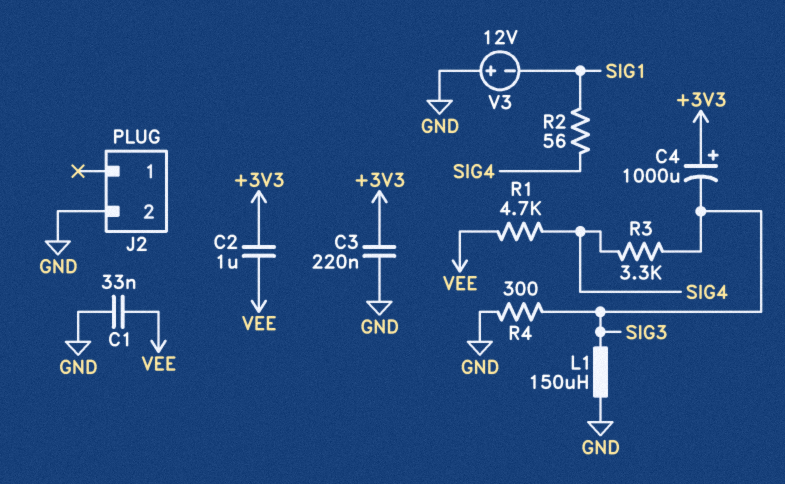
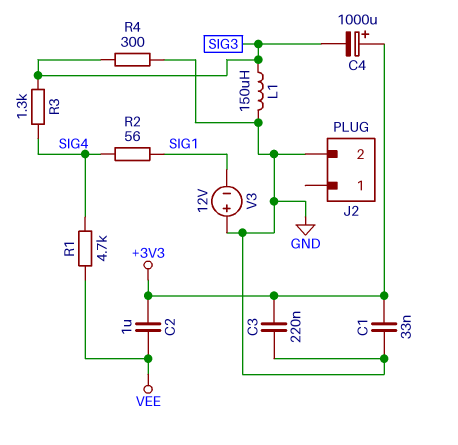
C1: 33nF (GND, VEE) -> 33nF (+3V3, GND)
R3: 3.3k (SIG3, SIG4) -> 1.3k (SIG3, SIG4)

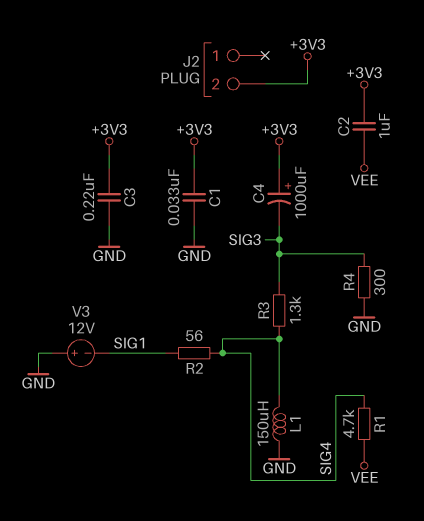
J2 pin 2: GND -> +3V3
L1: 150uH (GND, SIG3) -> 150uH (GND, SIG4)

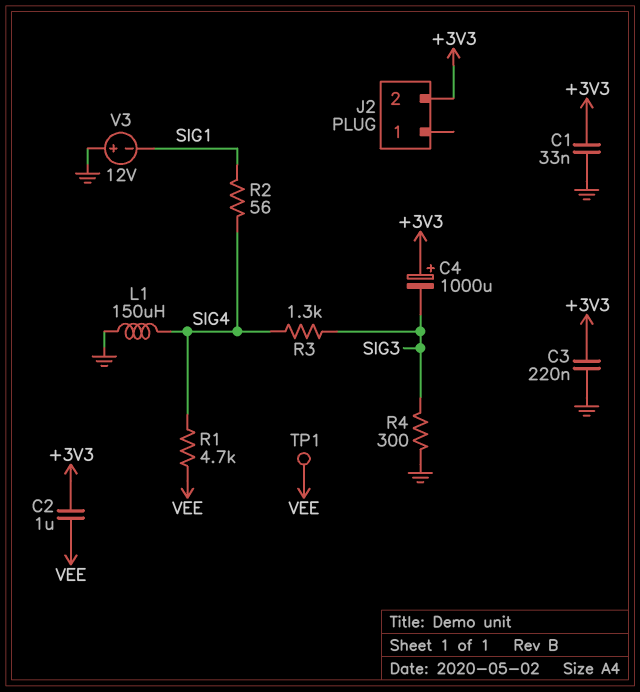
TP1: none -> test point (VEE)

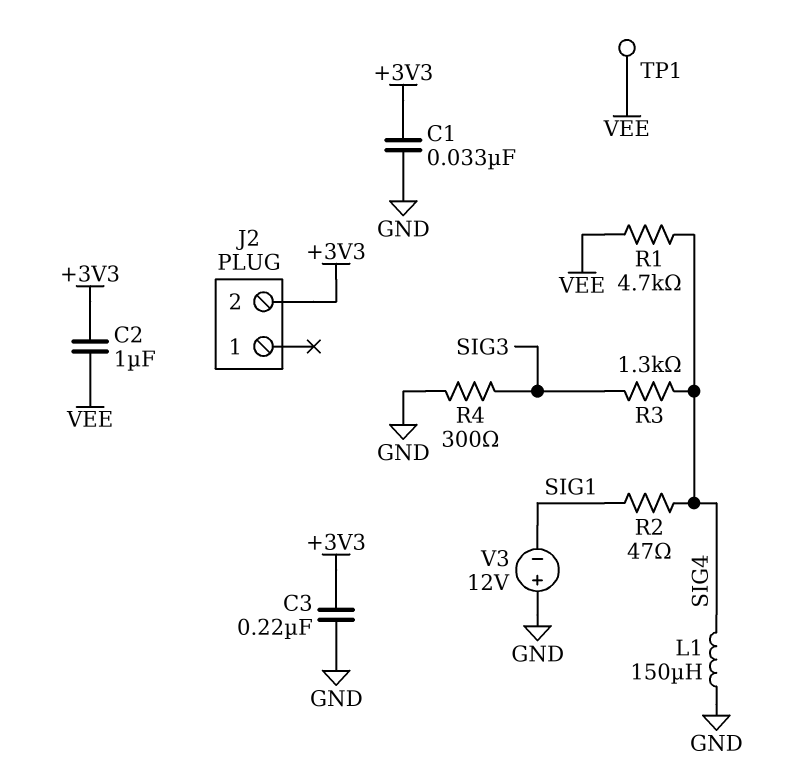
C4: 1000uF (plus +3V3, minus SIG3) -> none
R2: 56 (SIG1, SIG4) -> 47 (SIG1, SIG4)

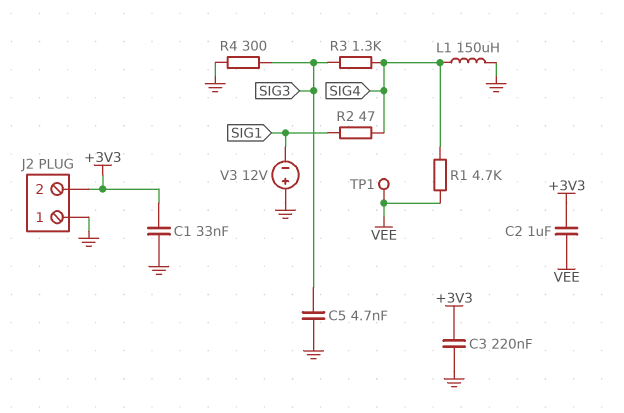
C5: none -> 4.7nF (GND, SIG3)
J2 pin 1: none -> GND

